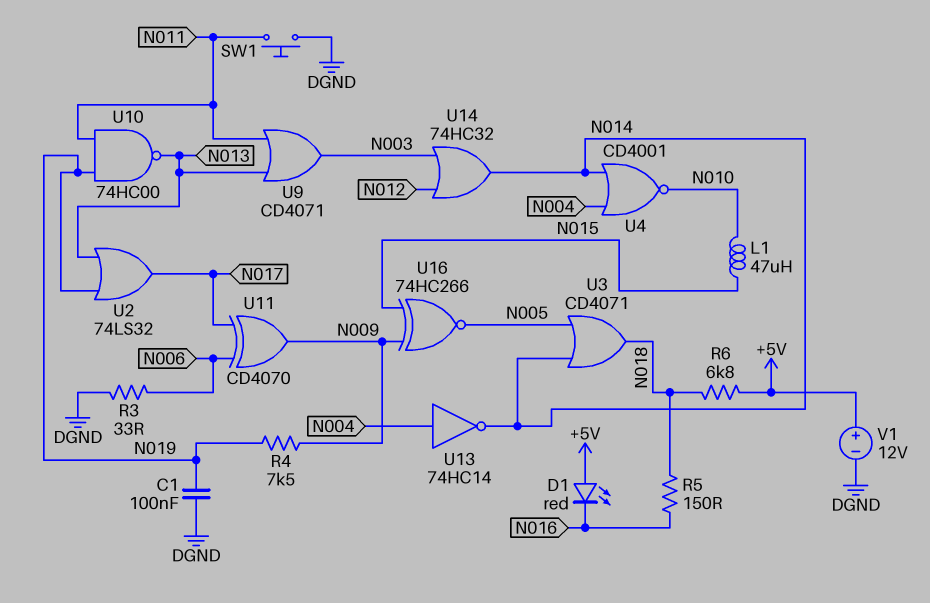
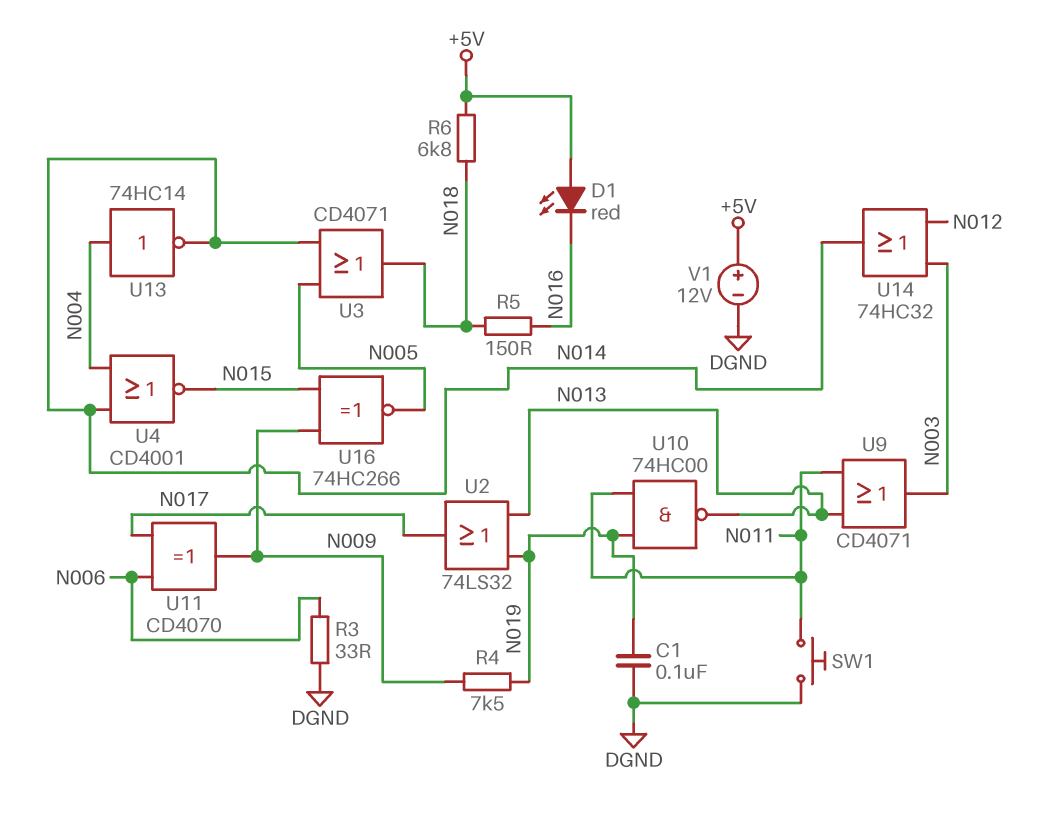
L1: 47uH (N010, N015) -> none
U4: NOR CD4001 (in N004, in N014, out N010) -> NOR CD4001 (in N004, in N014, out N015)

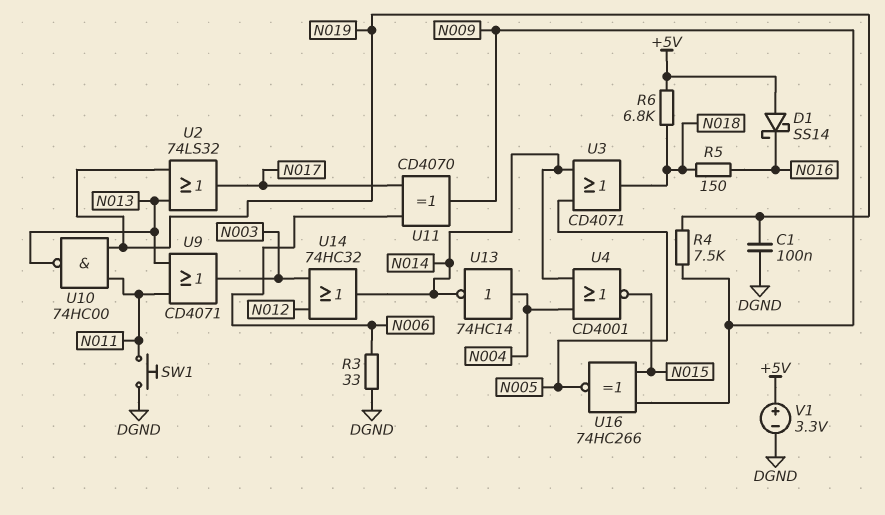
D1: LED red (A +5V, K N016) -> schottky SS14 (A +5V, K N016)
V1: 12V (plus +5V, minus DGND) -> 3.3V (plus +5V, minus DGND)

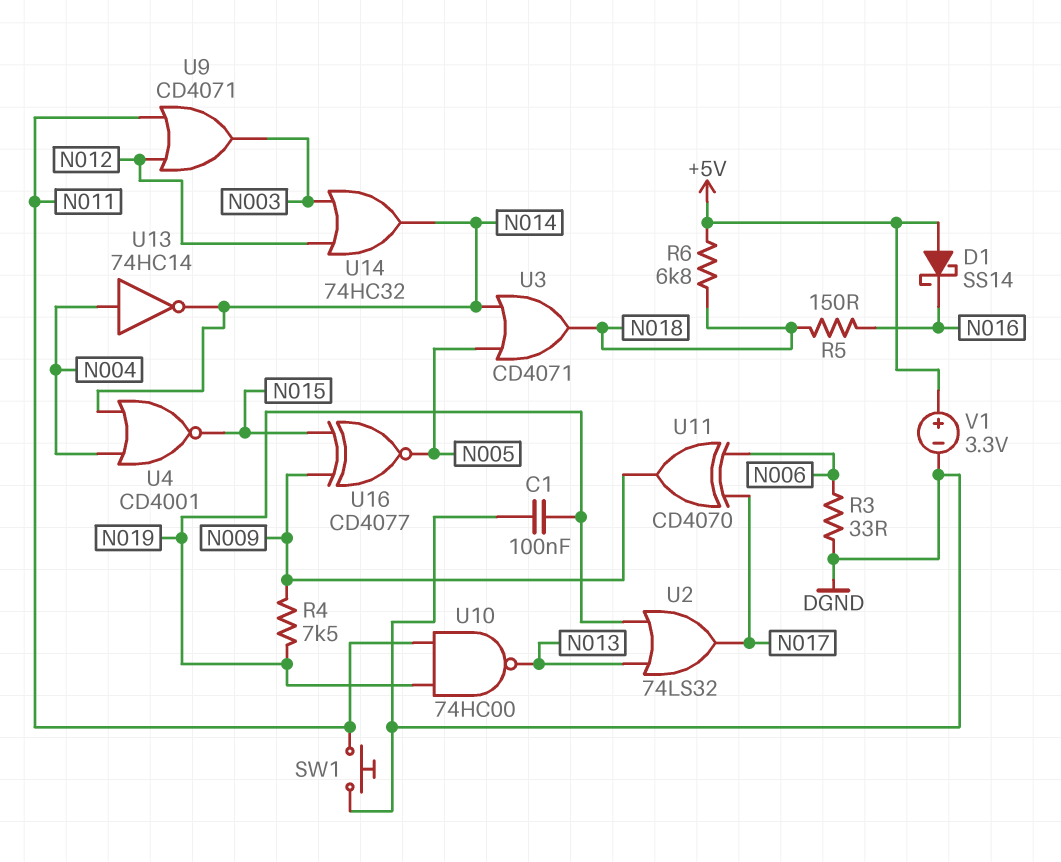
U9: OR CD4071 (in N011, in N013, out N003) -> OR CD4071 (in N011, in N012, out N003)
U16: XNOR 74HC266 (in N009, in N015, out N005) -> XNOR CD4077 (in N009, in N015, out N005)

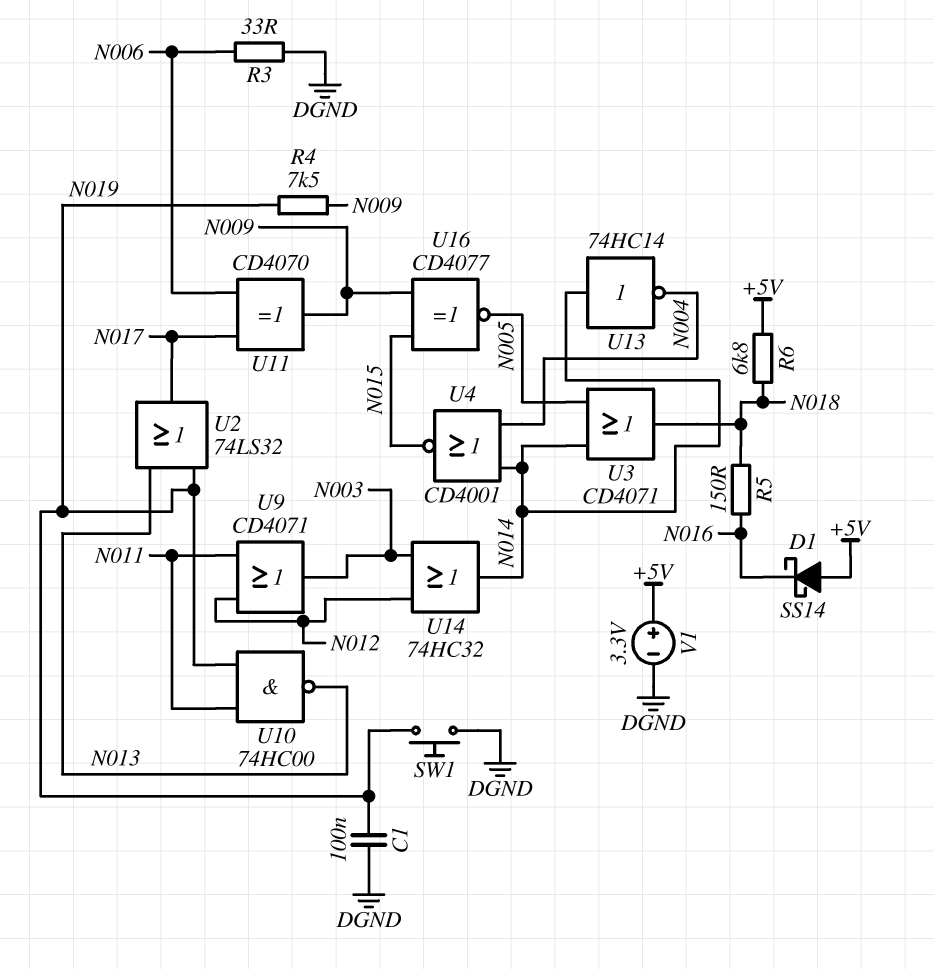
SW1: button (DGND, N011) -> button (DGND, N019)
U13: NOT 74HC14 (in N004, out N014) -> NOT 74HC14 (in N014, out N004)

